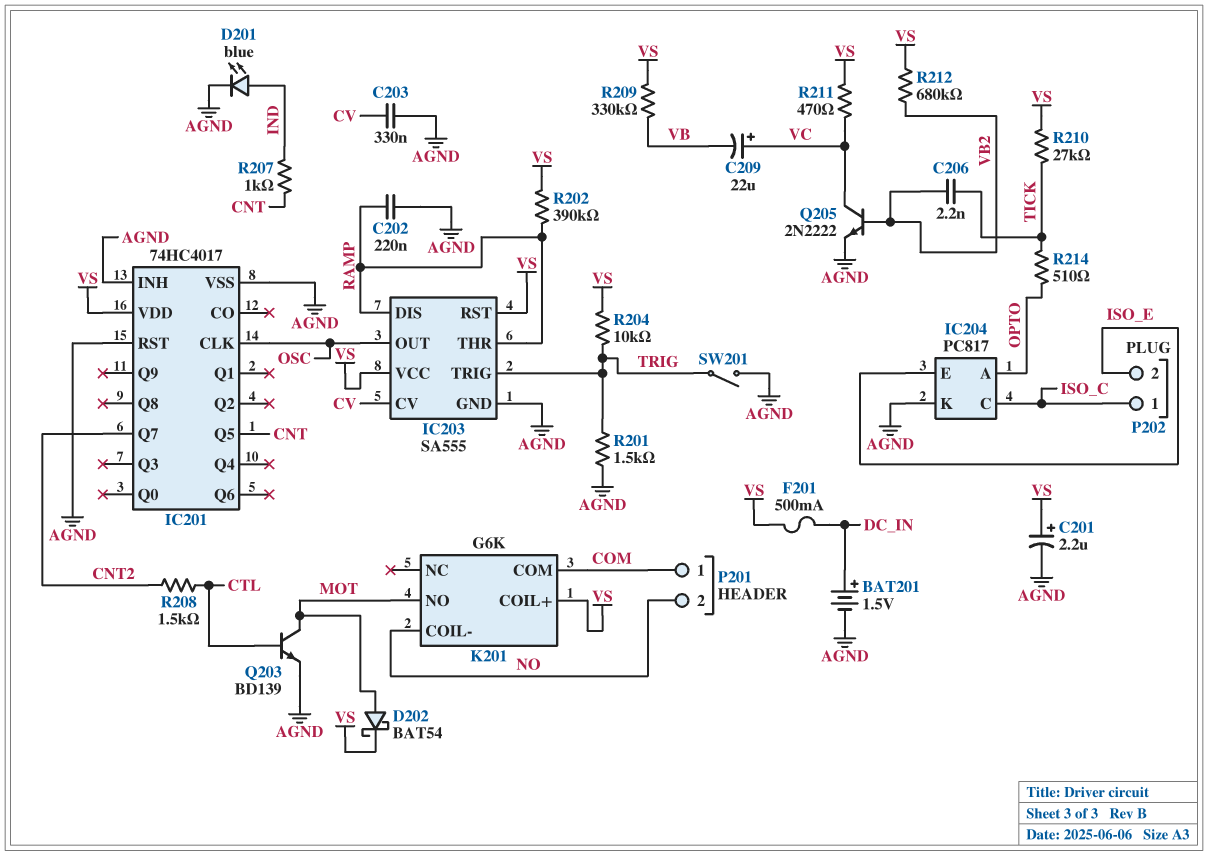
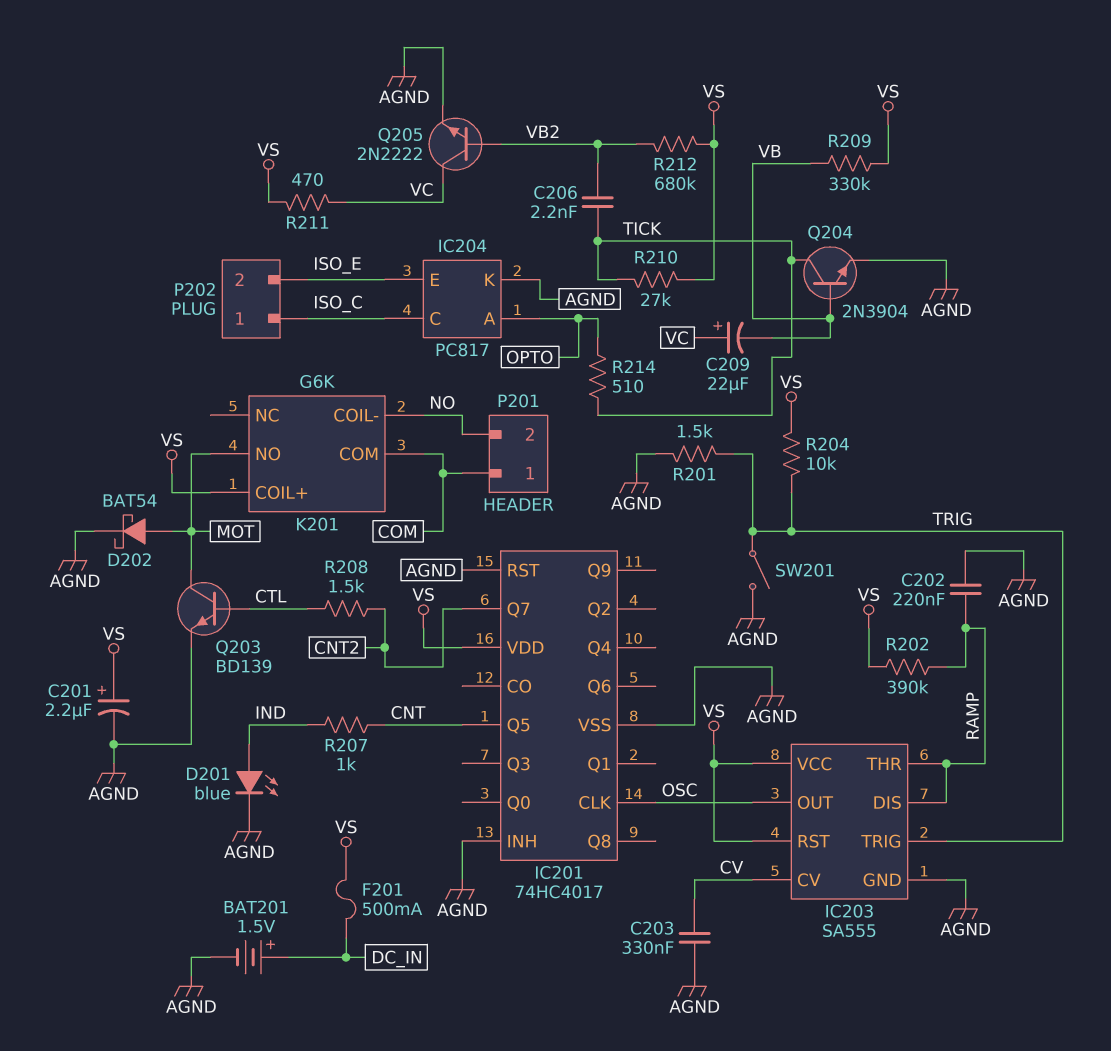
D202: schottky BAT54 (A MOT, K VS) -> schottky BAT54 (A MOT, K AGND)
Q204: none -> NPN 2N3904 (B VB, C TICK, E AGND)

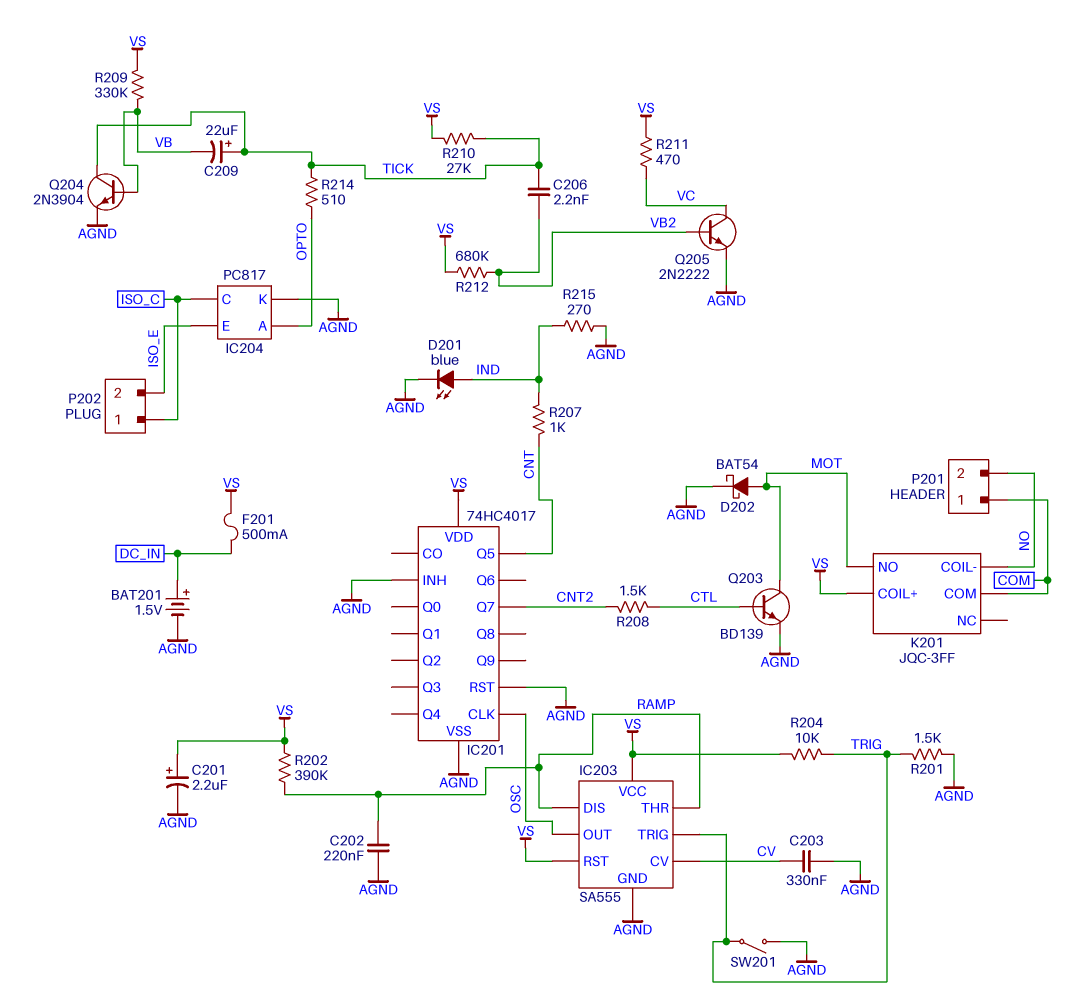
C209: 22uF (plus VC, minus VB) -> 22uF (plus TICK, minus VB)
K201: G6K -> JQC-3FF
R215: none -> 270 (AGND, IND)

